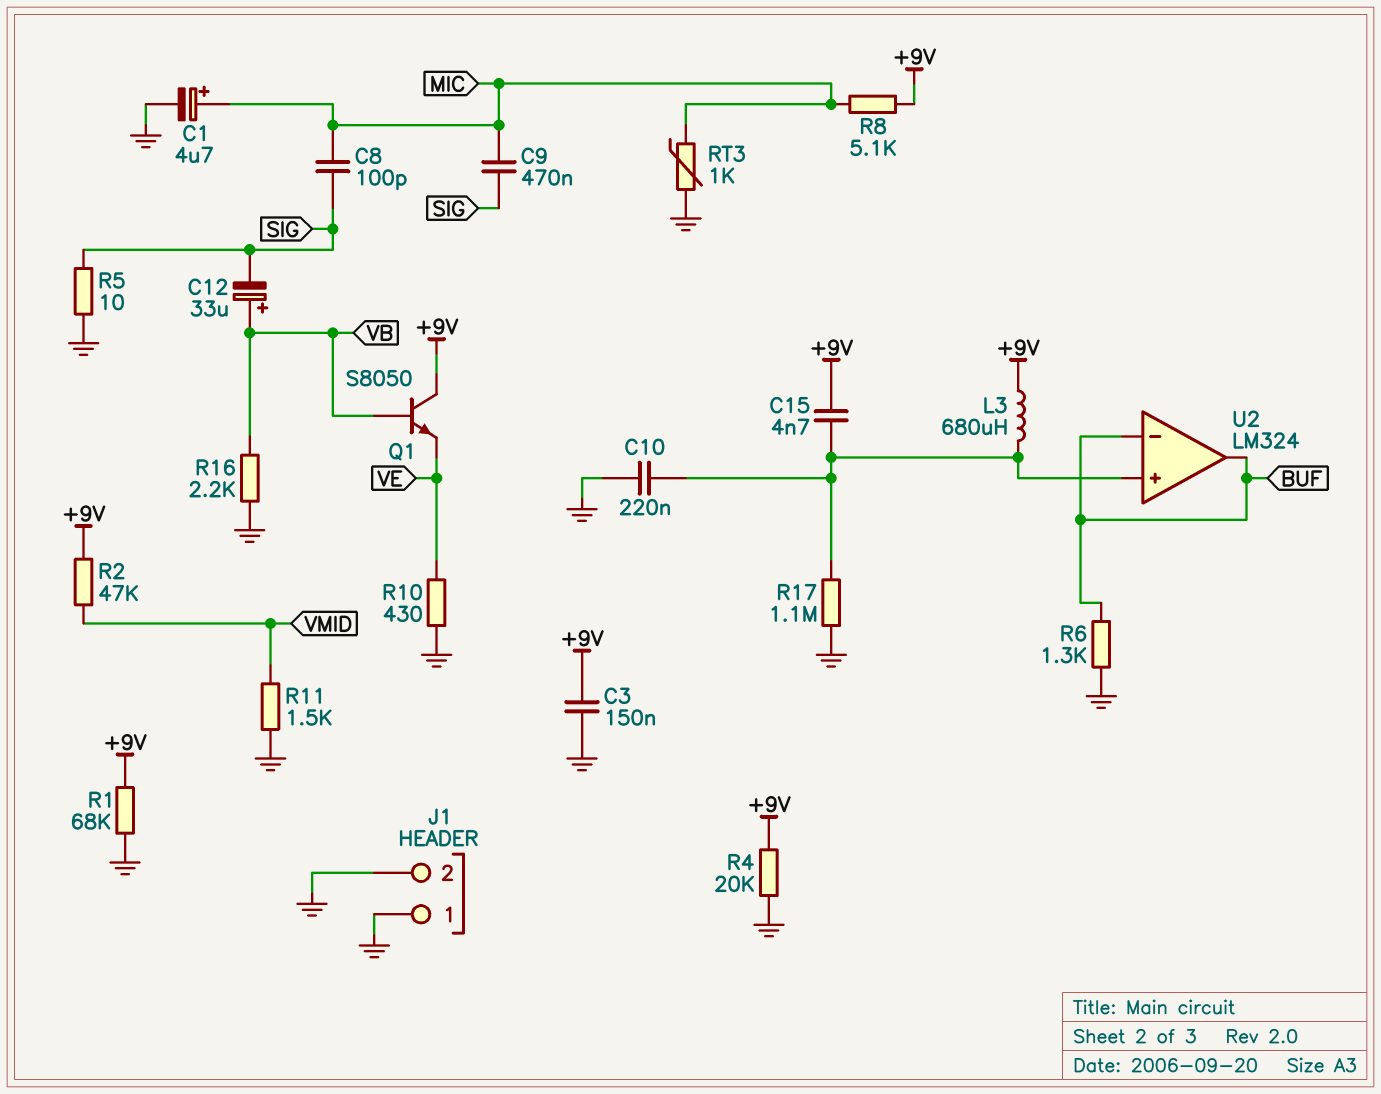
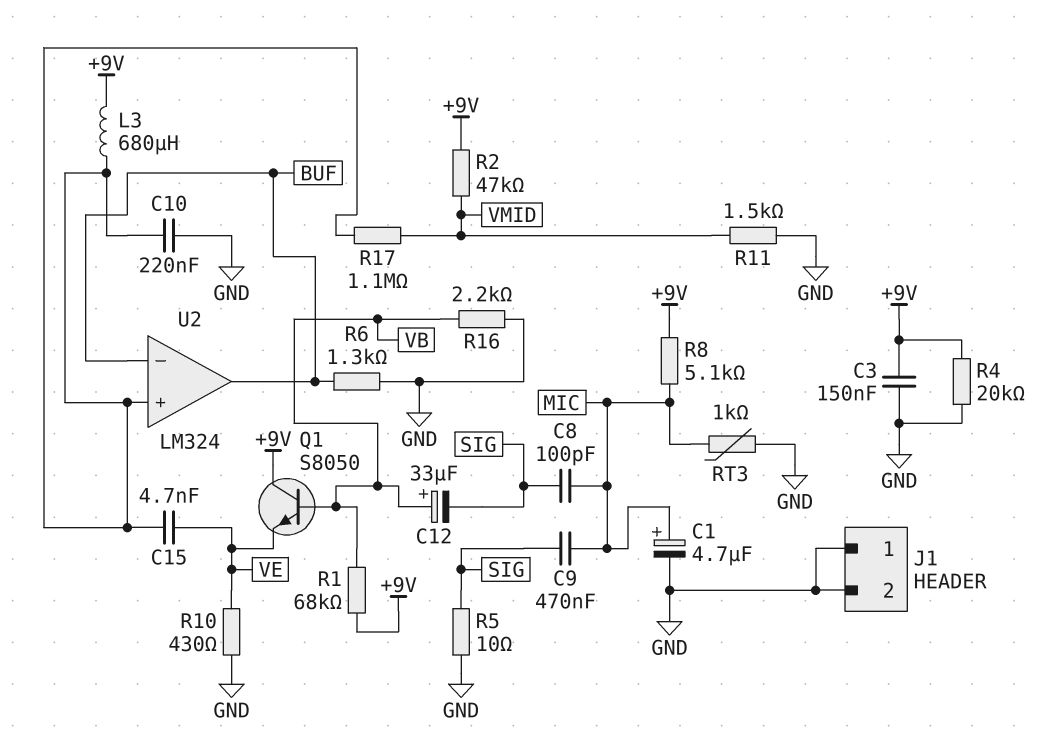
C15: 4.7nF (+9V, U2/in+) -> 4.7nF (U2/in+, VE)
R1: 68k (+9V, GND) -> 68k (+9V, VB)
R17: 1.1M (GND, U2/in+) -> 1.1M (U2/in+, VMID)

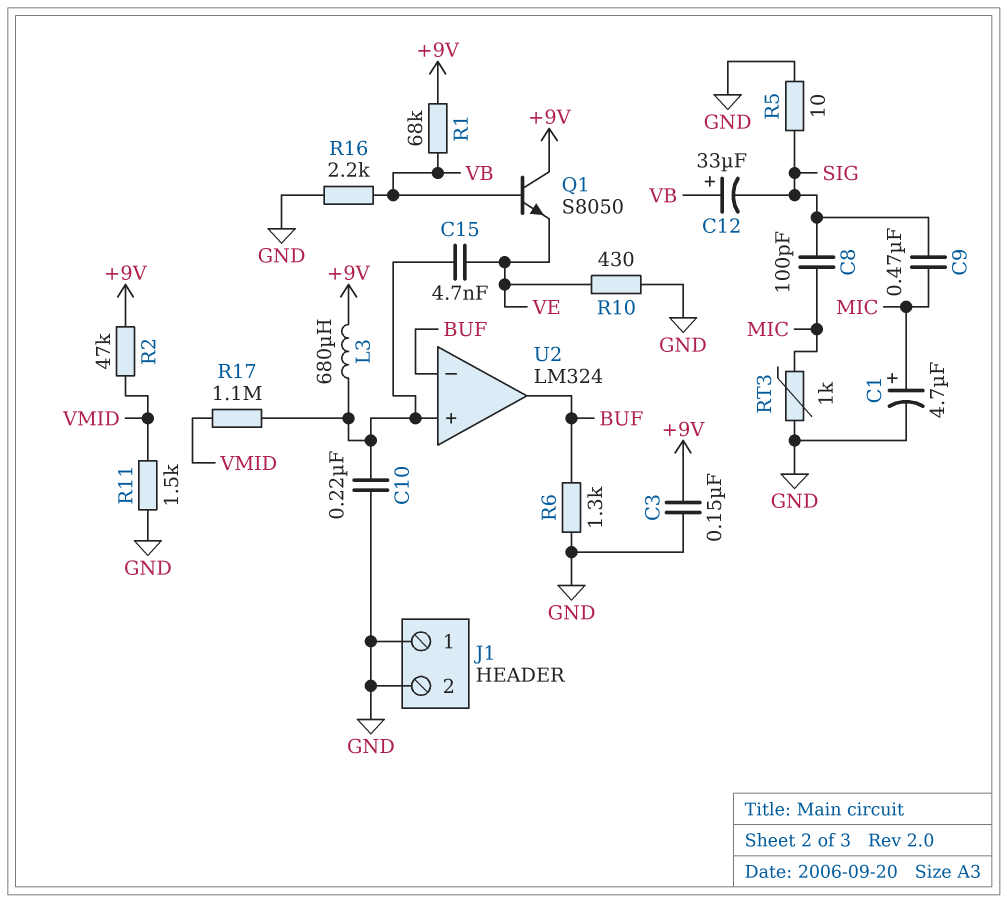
R4: 20k (+9V, GND) -> none
R8: 5.1k (+9V, MIC) -> none

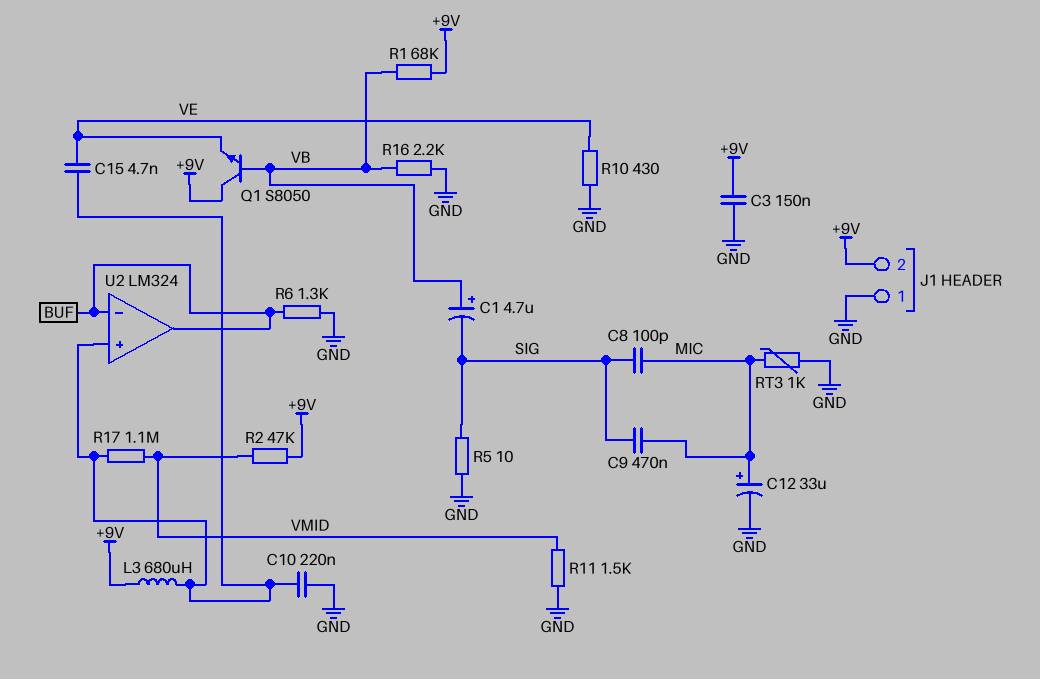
C1: 4.7uF (plus MIC, minus GND) -> 4.7uF (plus VB, minus SIG)
C12: 33uF (plus VB, minus SIG) -> 33uF (plus MIC, minus GND)
J1 pin 2: GND -> +9V

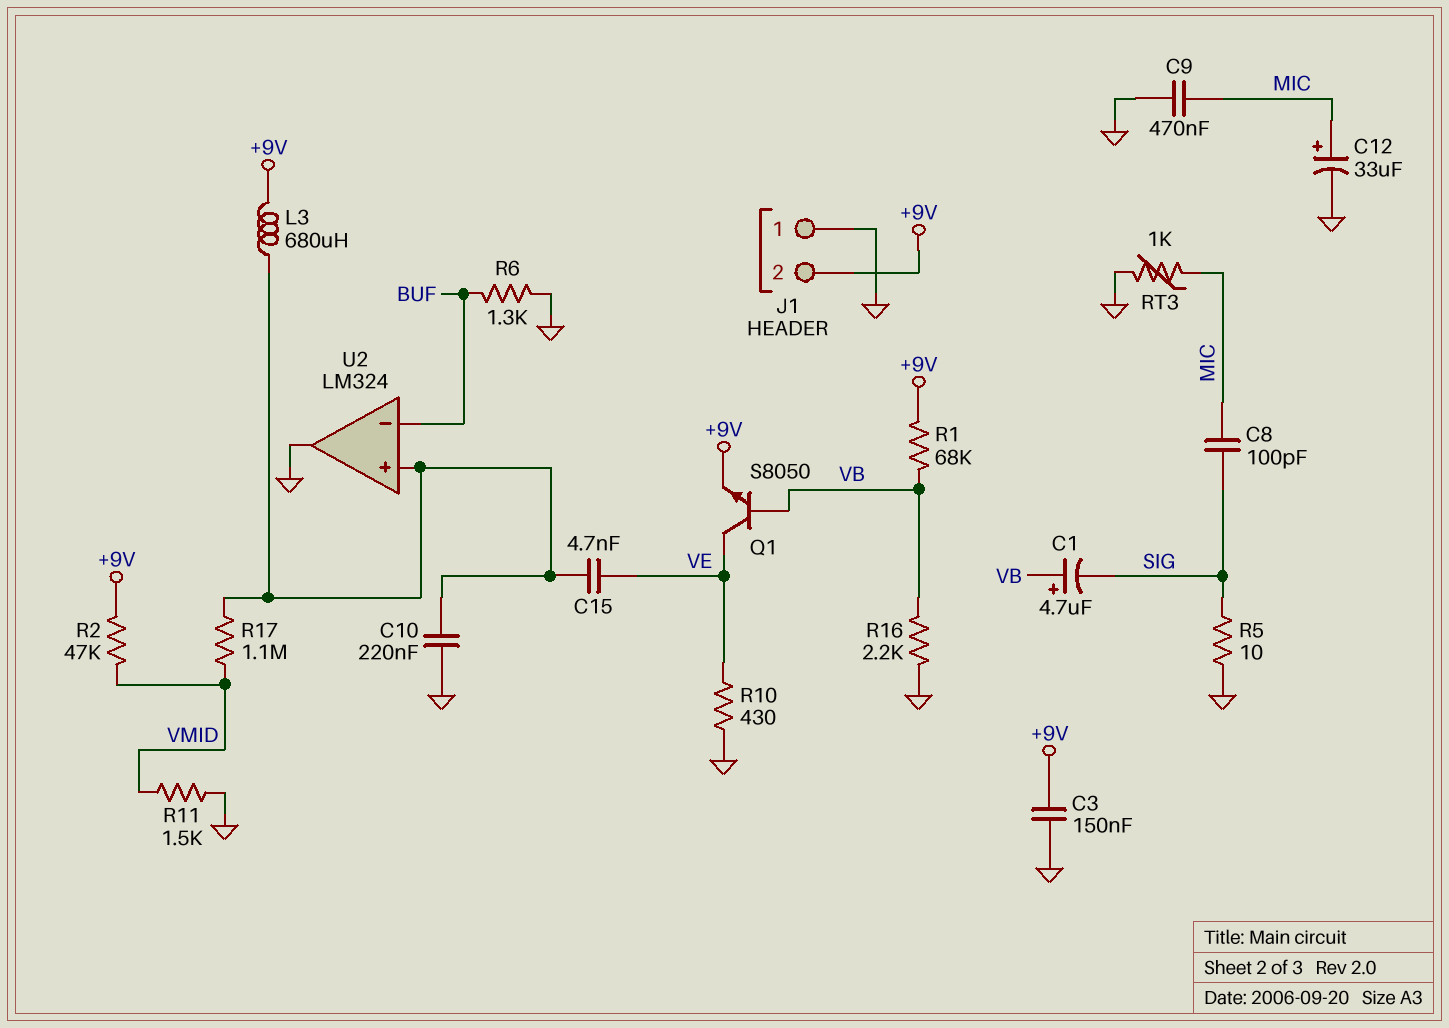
C9: 470nF (MIC, SIG) -> 470nF (GND, MIC)
Q1: NPN S8050 (B VB, C +9V, E VE) -> NPN S8050 (B VB, C VE, E +9V)
U2 pin out: BUF -> GND

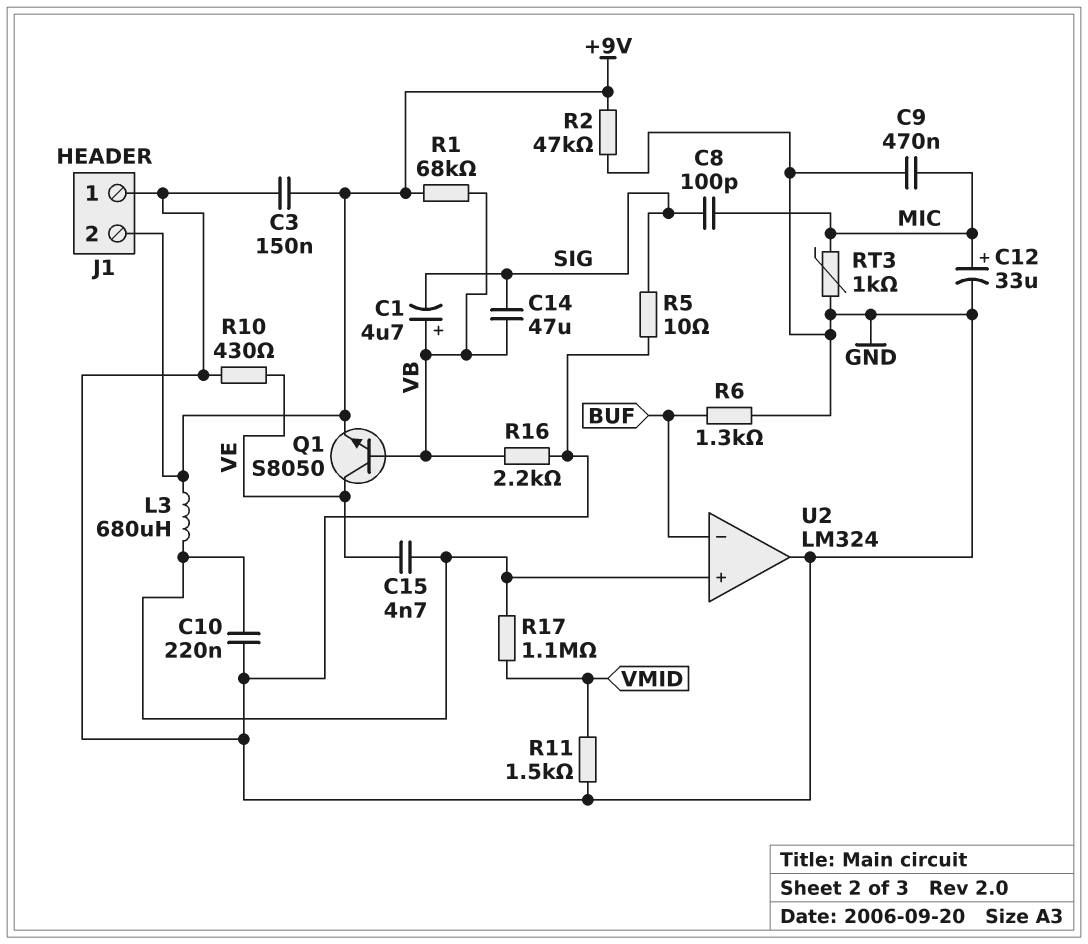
C14: none -> 47uF (SIG, VB)
R2: 47k (+9V, VMID) -> 47k (+9V, GND)

